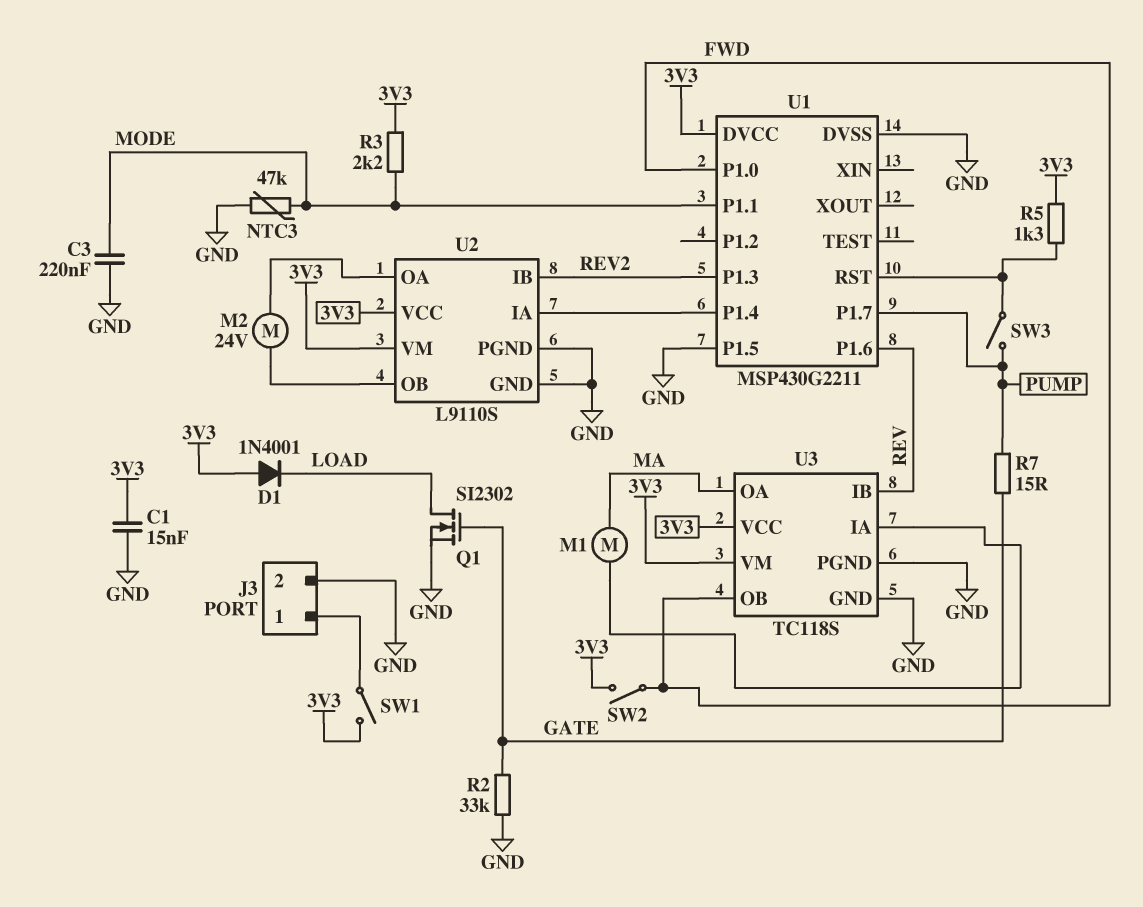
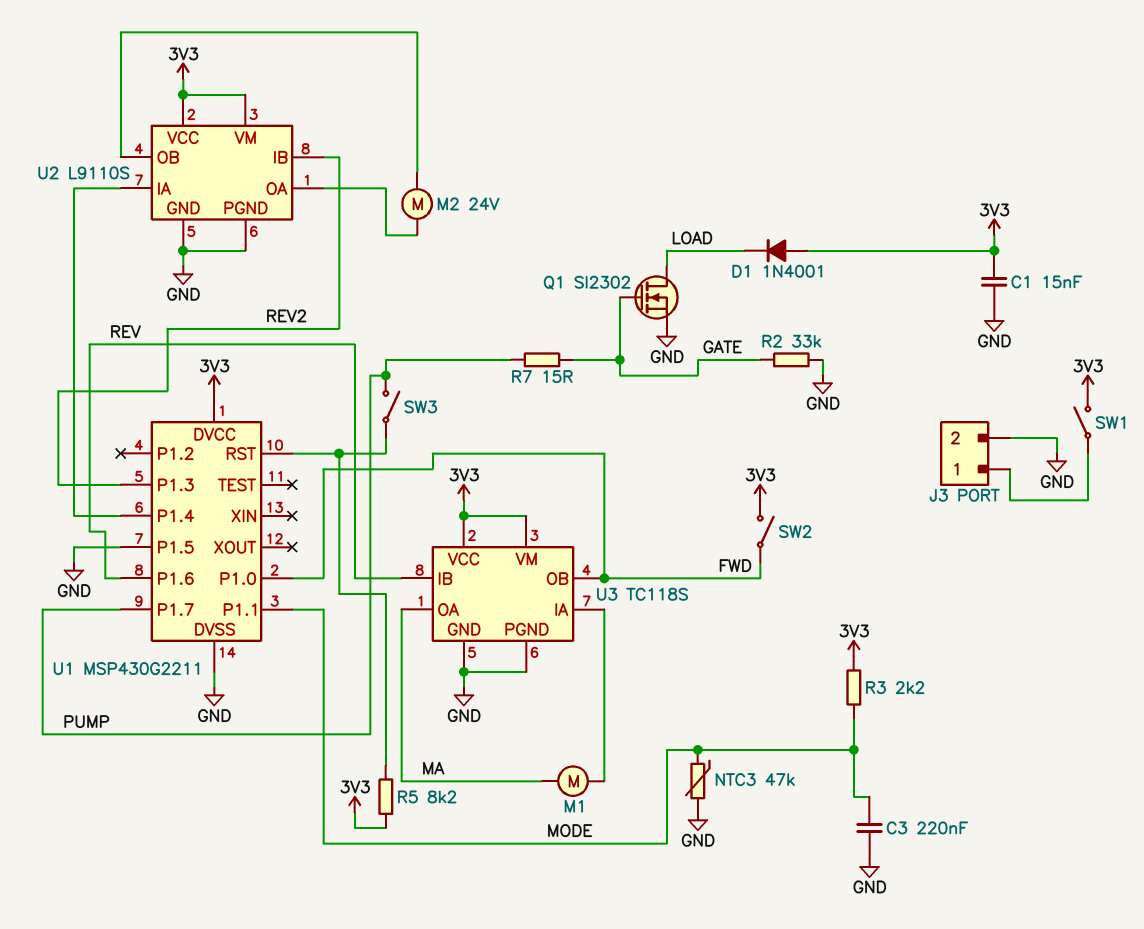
R5: 1.3k (3V3, U1/RST) -> 8.2k (3V3, U1/RST)

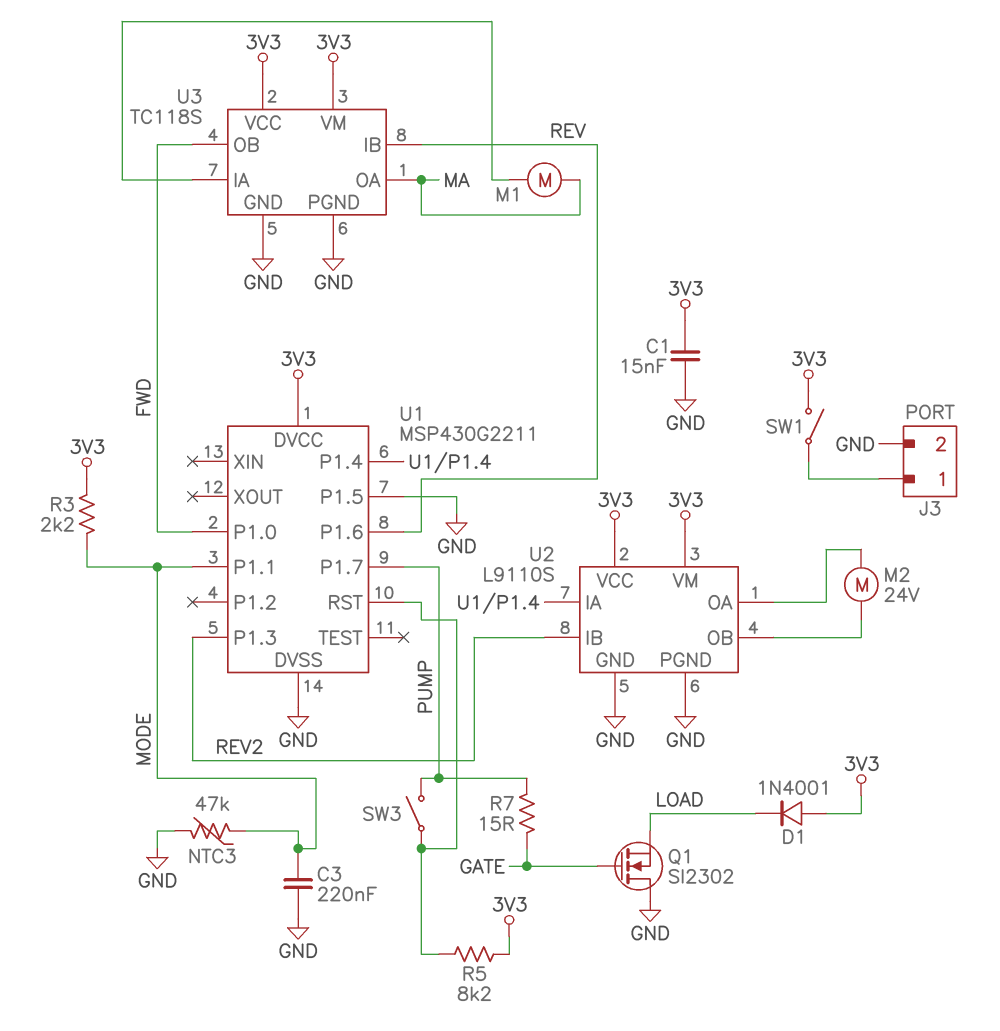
Q1: NMOS SI2302 (G GATE, D LOAD, S GND) -> NMOS SI2302 (G GATE, D GND, S LOAD)
R2: 33k (GATE, GND) -> none
SW2: switch (3V3, FWD) -> none

